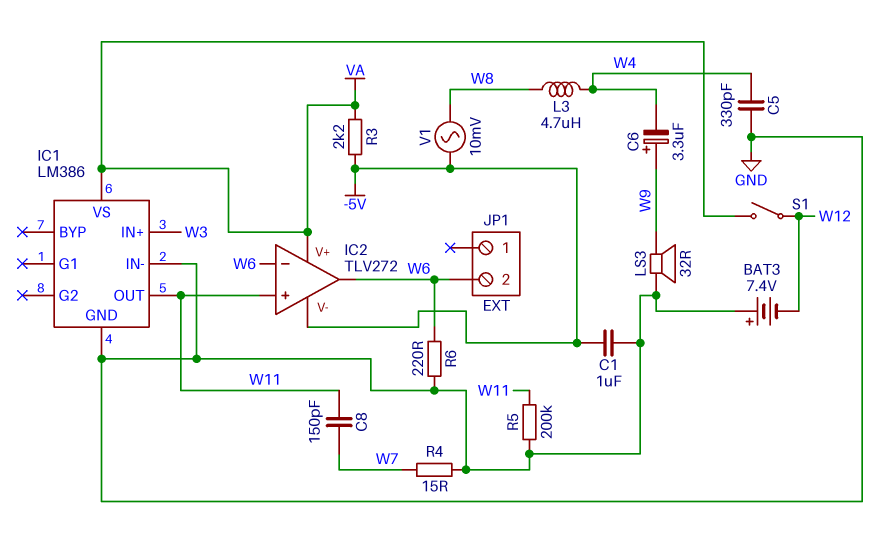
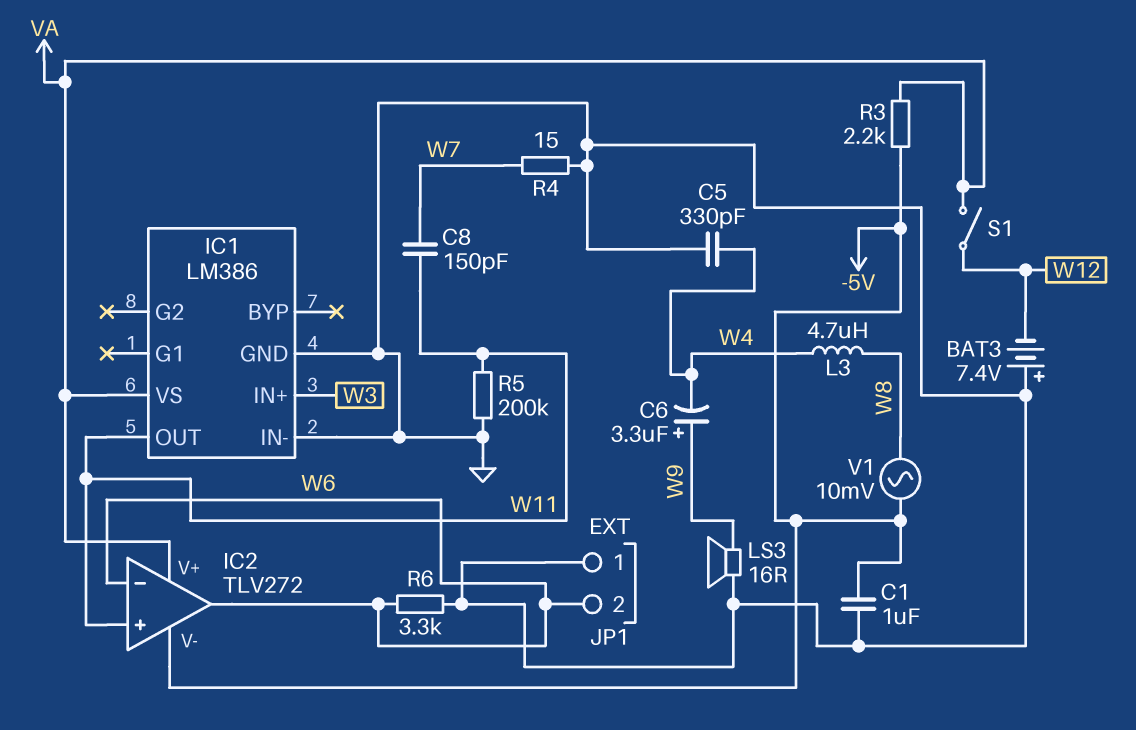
JP1 pin 1: none -> GND
LS3: speaker 32R (GND, W9) -> speaker 16R (GND, W9)
R6: 220 (GND, W6) -> 3.3k (GND, W6)

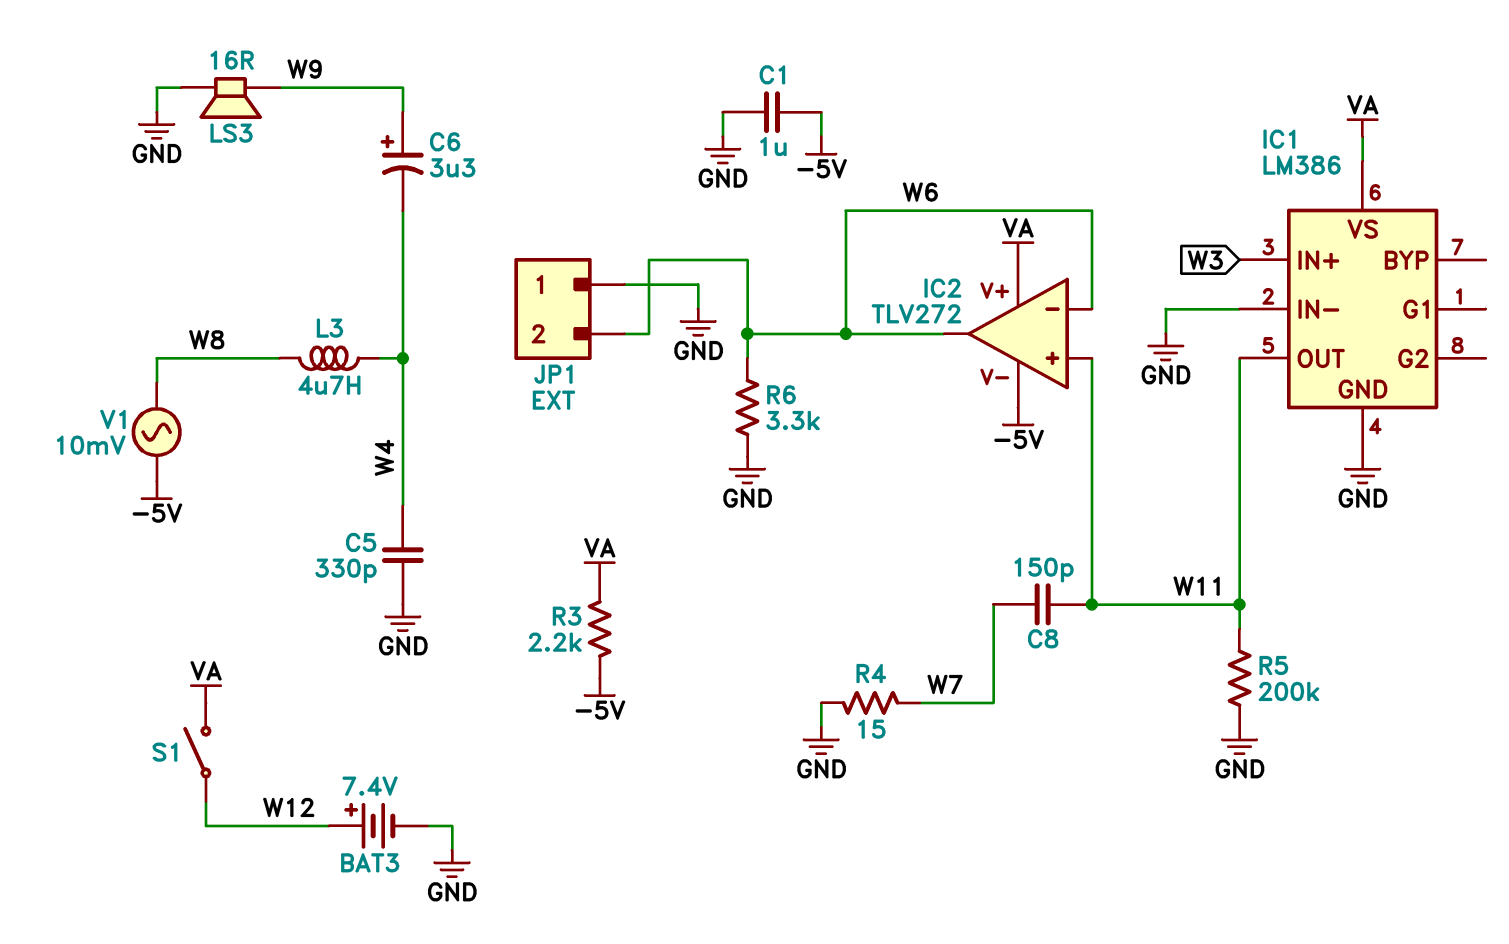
BAT3: 7.4V (plus GND, minus W12) -> 7.4V (plus W12, minus GND)

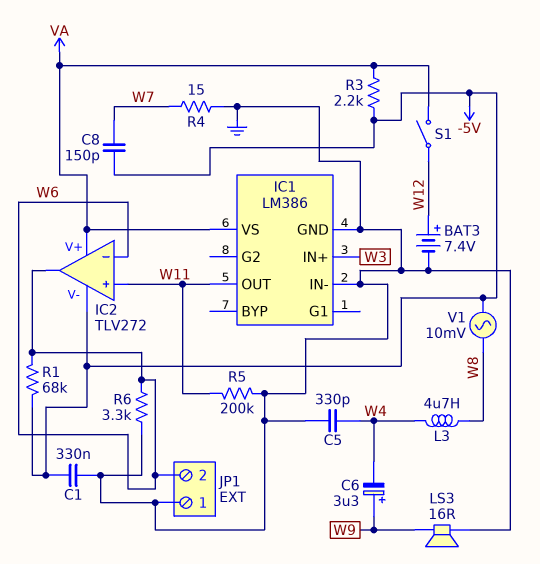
C1: 1uF (-5V, GND) -> 330nF (-5V, GND)
C8: 150pF (W7, W11) -> 150pF (-5V, W7)
R1: none -> 68k (-5V, W6)

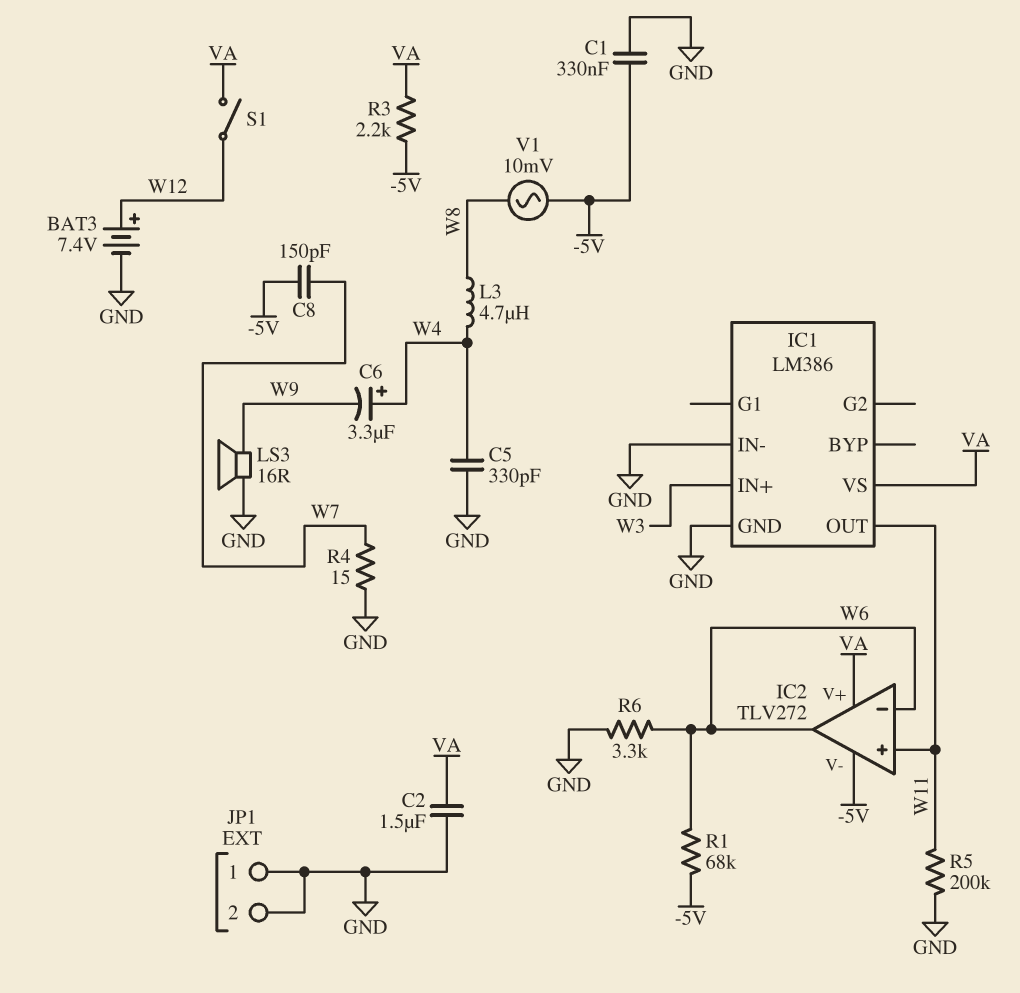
C2: none -> 1.5uF (GND, VA)
C6: 3.3uF (plus W9, minus W4) -> 3.3uF (plus W4, minus W9)
JP1 pin 2: W6 -> GND

